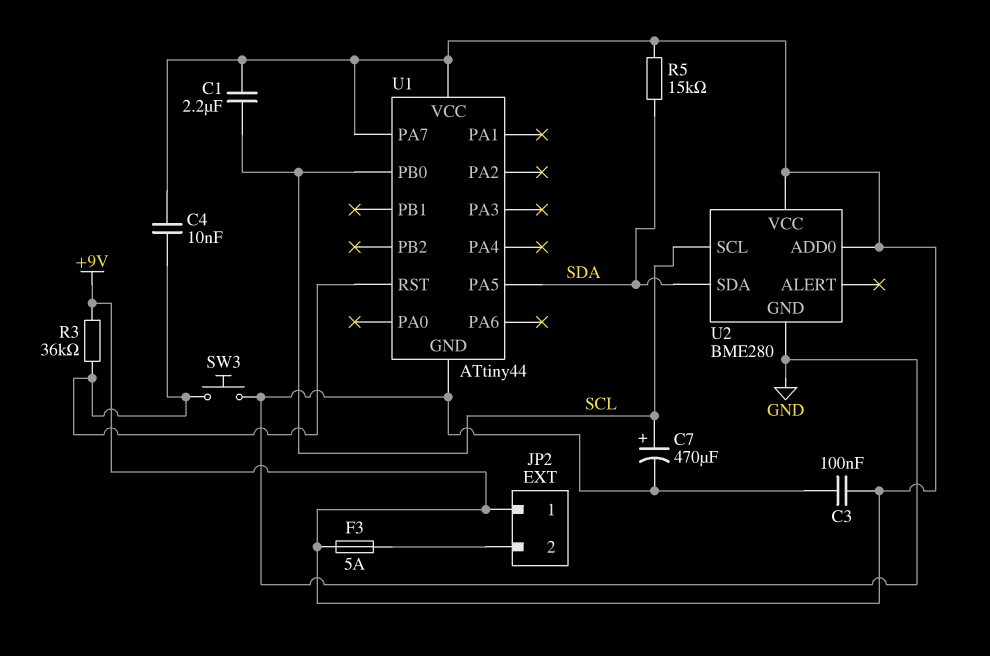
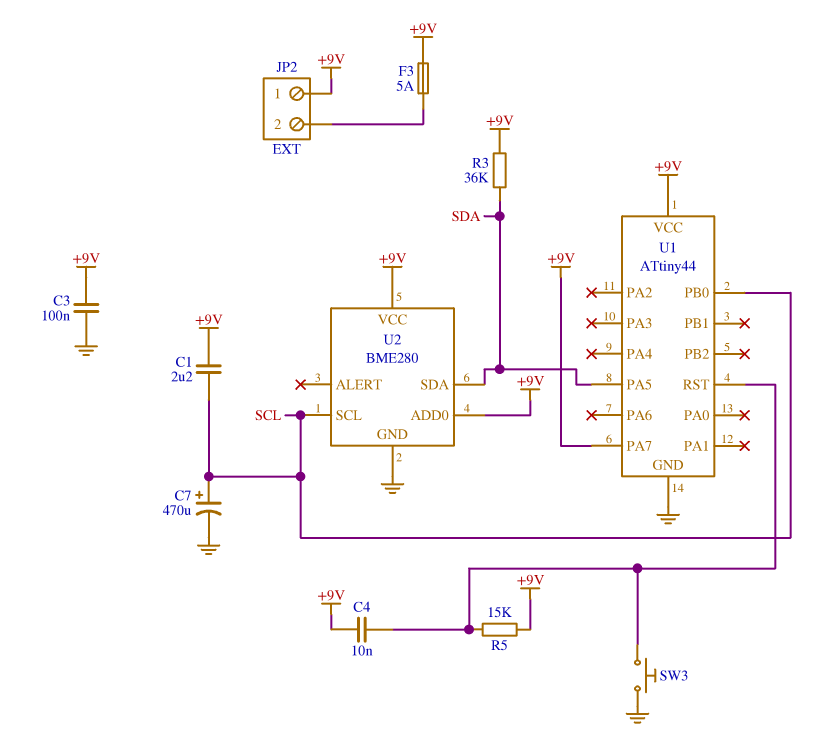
R3: 36k (+9V, U1/RST) -> 36k (+9V, SDA)
R5: 15k (+9V, SDA) -> 15k (+9V, U1/RST)

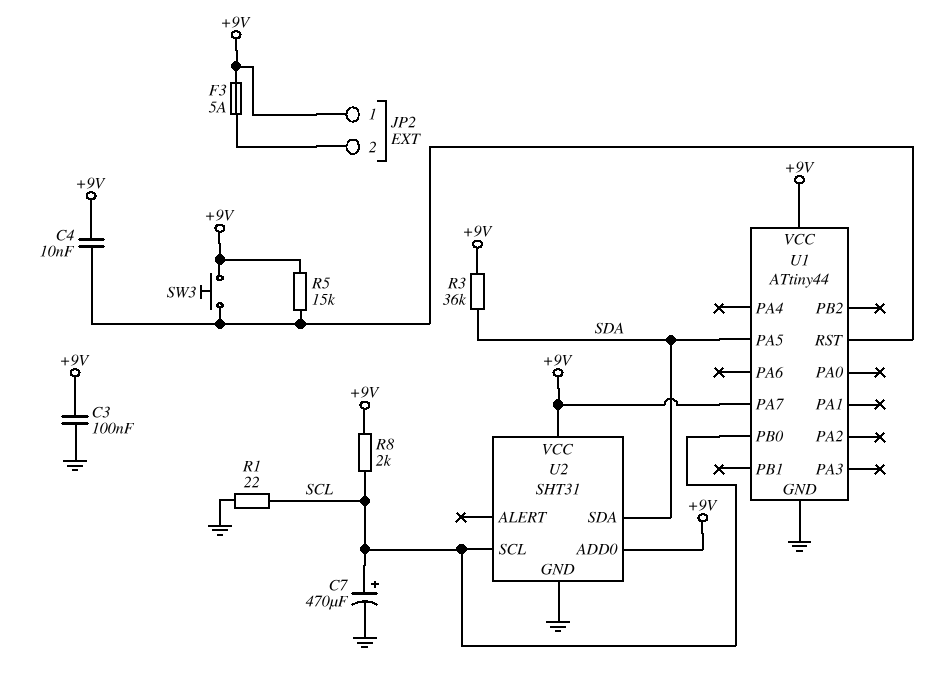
C1: 2.2uF (+9V, SCL) -> none
R1: none -> 22 (GND, SCL)
R8: none -> 2k (+9V, SCL)
SW3: button (GND, U1/RST) -> button (+9V, U1/RST)
U2: BME280 -> SHT31

